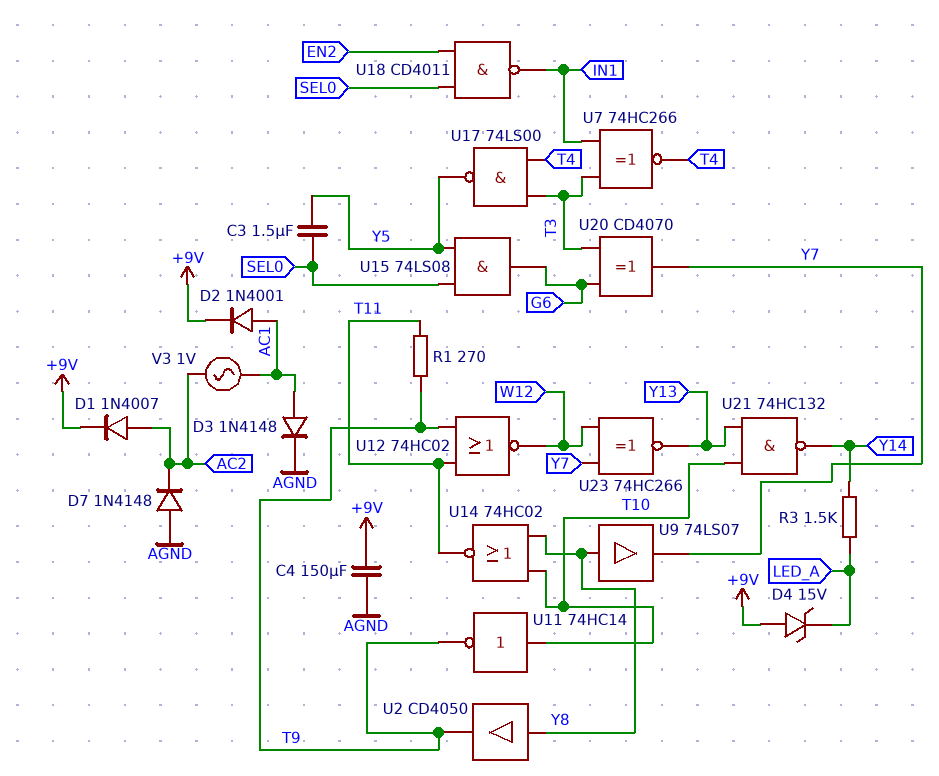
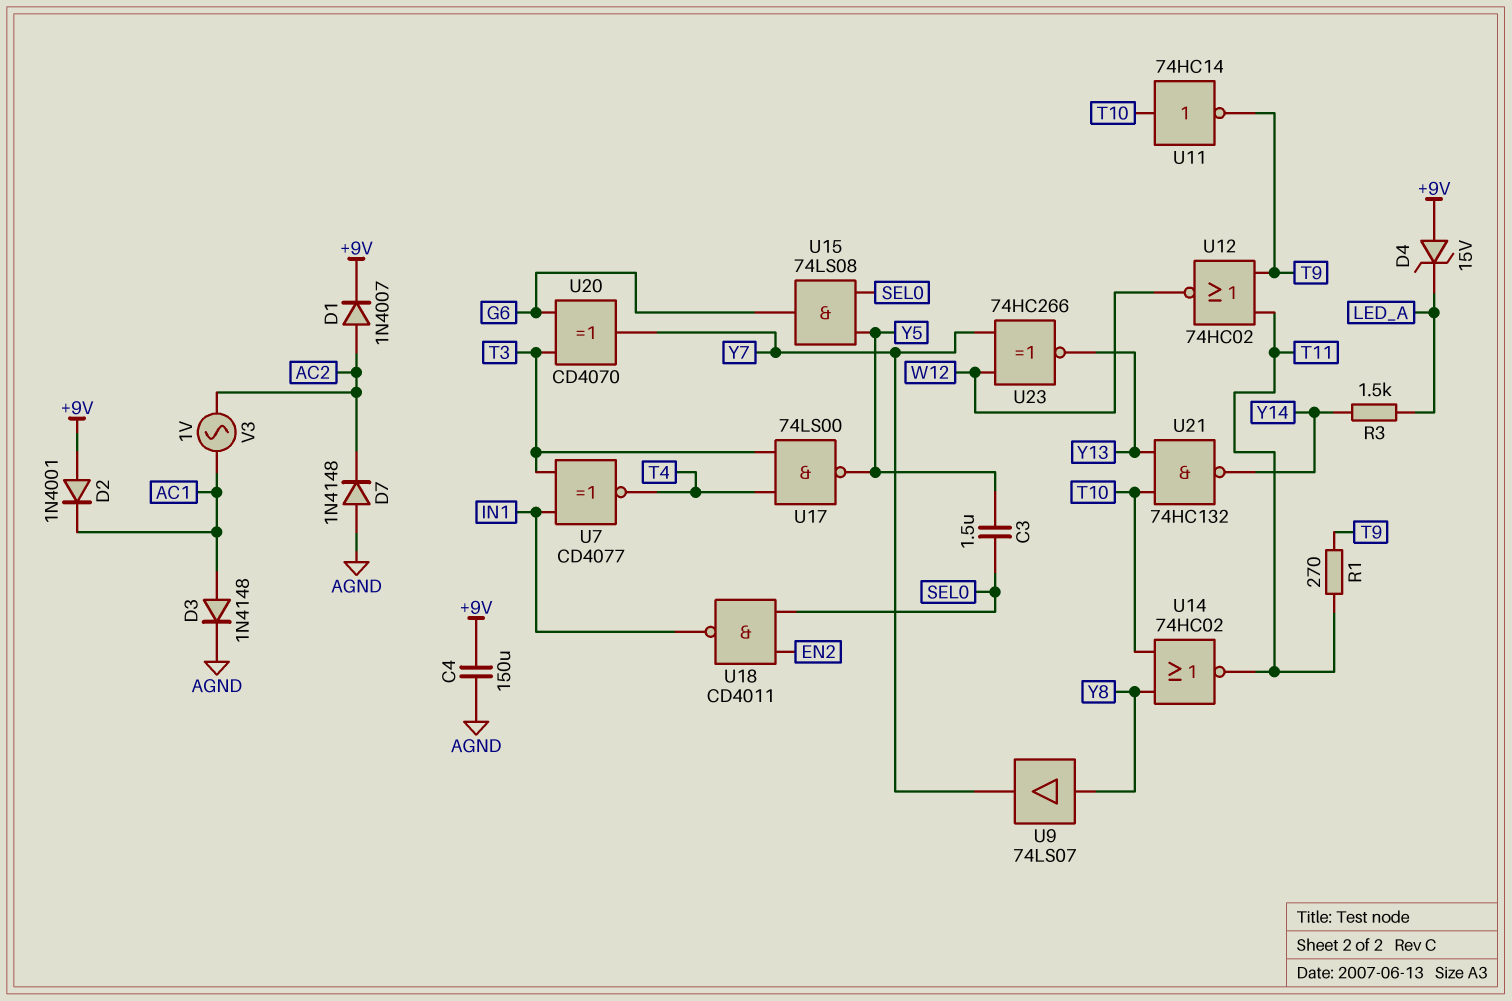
D2: diode 1N4001 (A AC1, K +9V) -> diode 1N4001 (A +9V, K AC1)
U2: buffer CD4050 (in Y8, out T9) -> none
U7: XNOR 74HC266 (in IN1, in T3, out T4) -> XNOR CD4077 (in IN1, in T3, out T4)

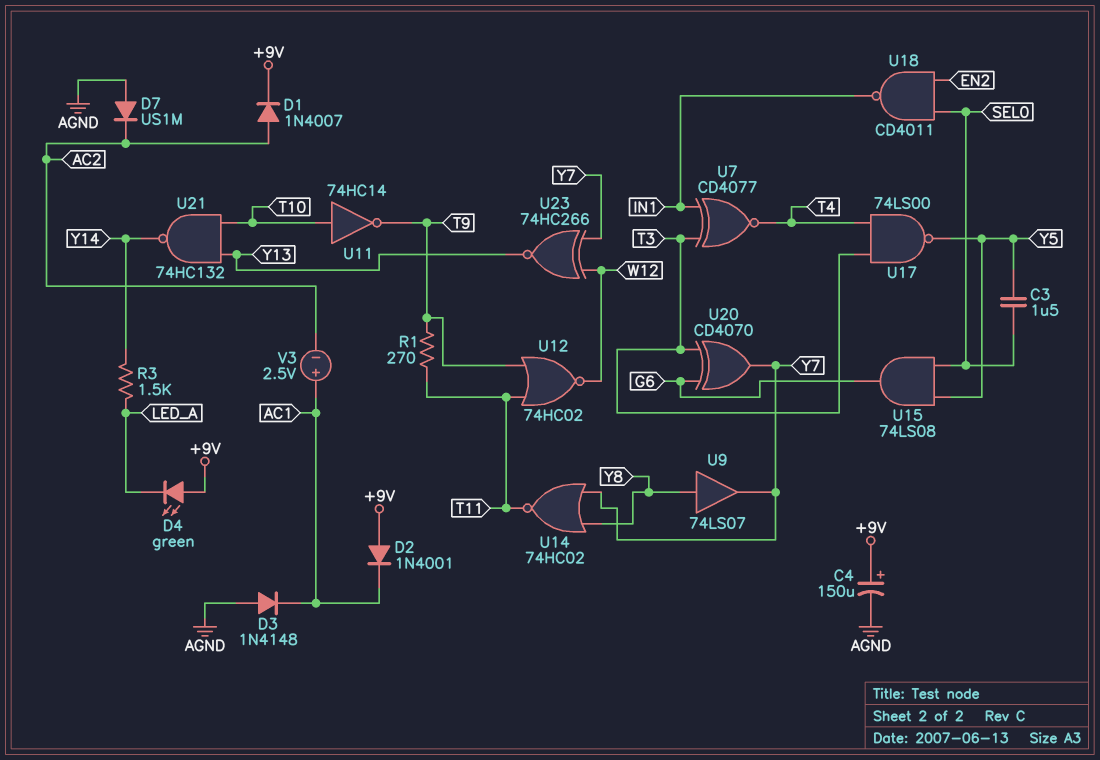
C4: 150uF (+9V, AGND) -> 150uF (plus +9V, minus AGND)
D3: diode 1N4148 (A AC1, K AGND) -> diode 1N4148 (A AGND, K AC1)
D4: zener 15V (A +9V, K LED_A) -> LED green (A +9V, K LED_A)
D7: diode 1N4148 (A AGND, K AC2) -> diode US1M (A AGND, K AC2)
U14: NOR 74HC02 (in T10, in Y8, out T11) -> NOR 74HC02 (in Y7, in Y8, out T11)
V3: AC 1V (AC1, AC2) -> 2.5V (plus AC1, minus AC2)

